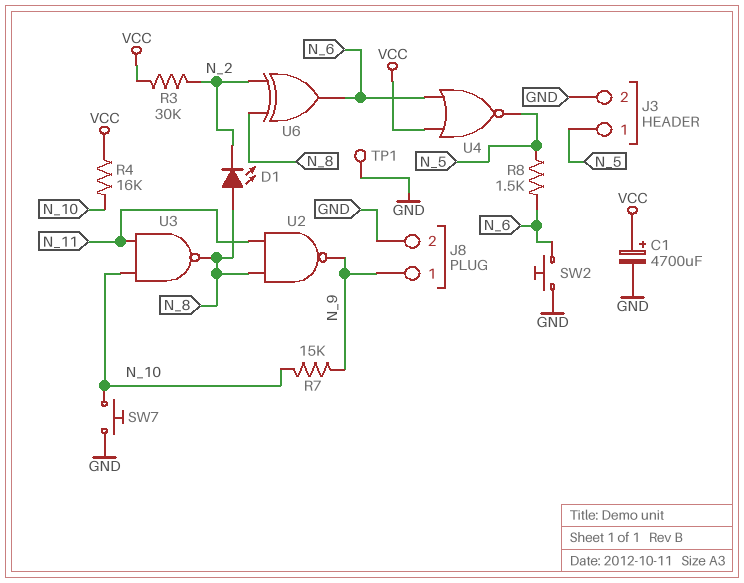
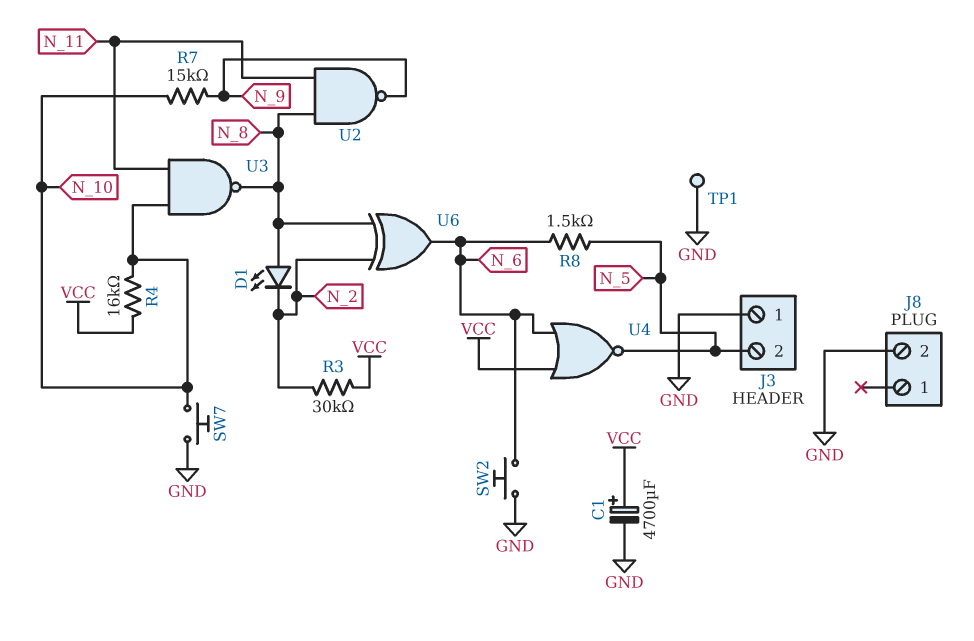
J3 pin 1: N_5 -> GND
J3 pin 2: GND -> N_5
J8 pin 1: N_9 -> none

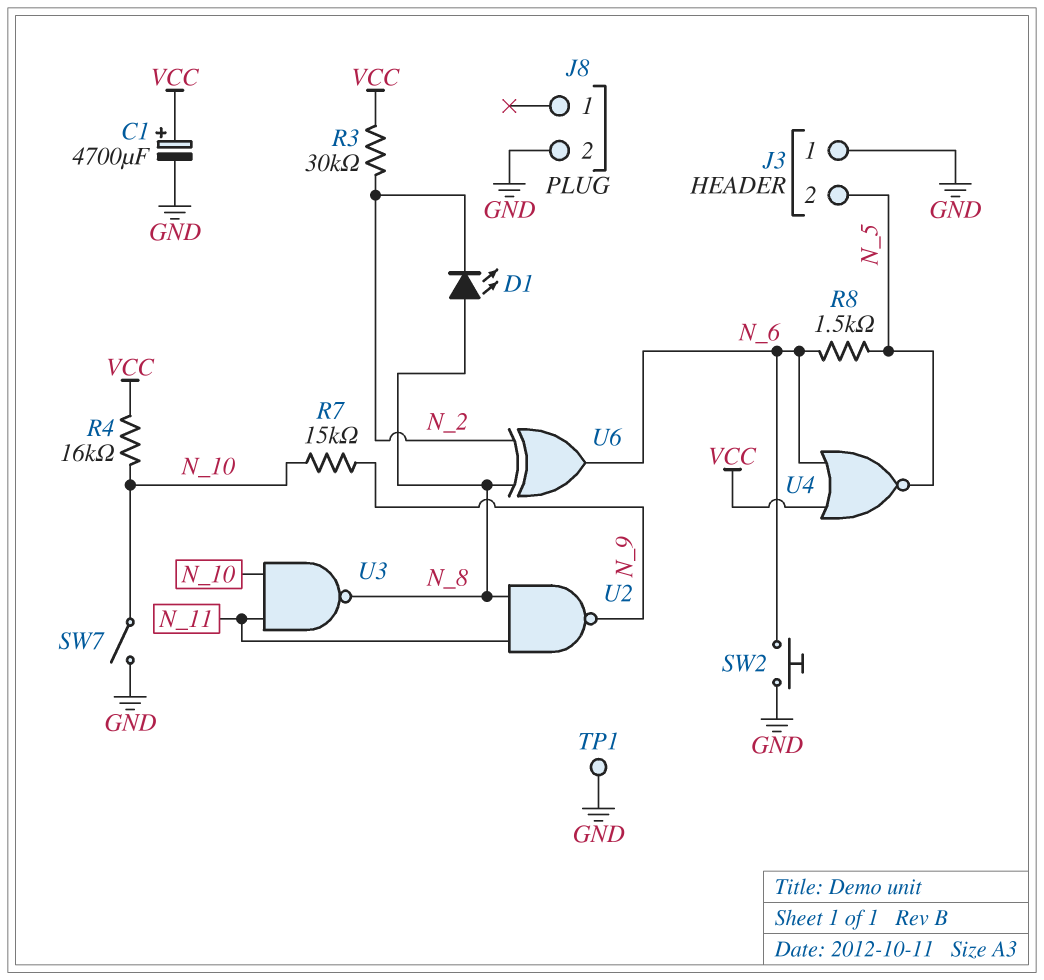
SW7: button (GND, N_10) -> switch (GND, N_10)

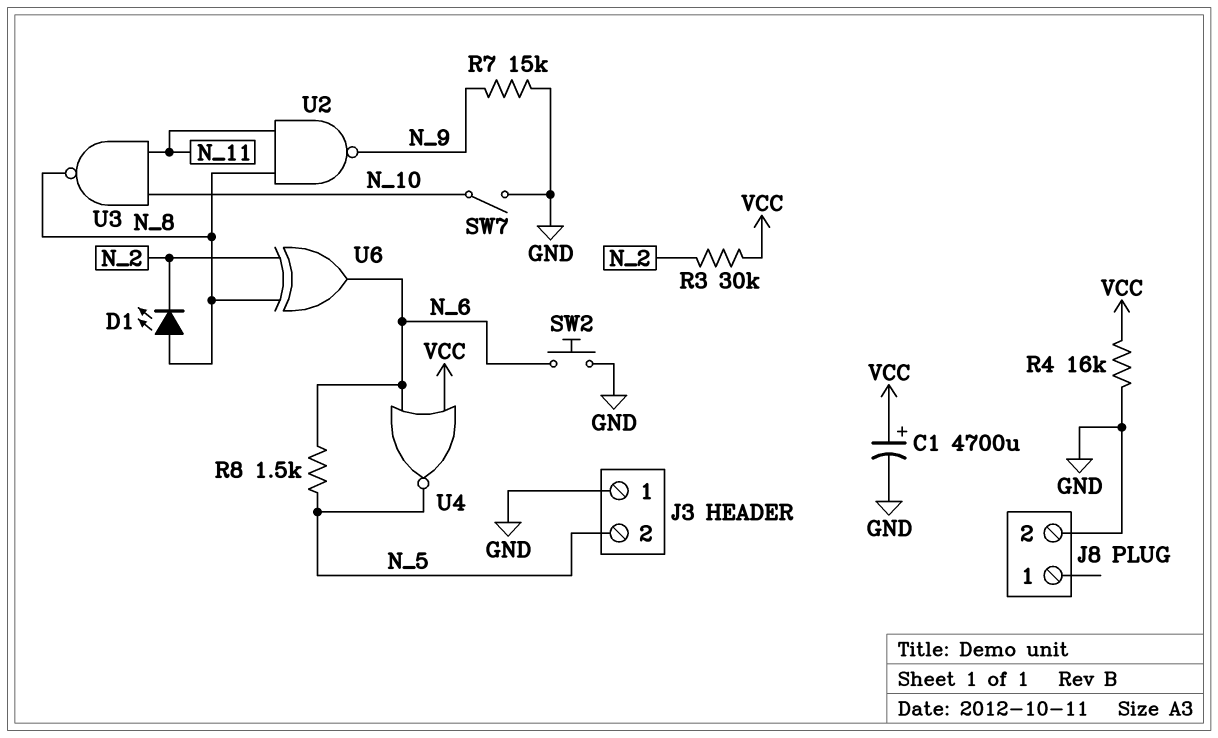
R4: 16k (N_10, VCC) -> 16k (GND, VCC)
R7: 15k (N_9, N_10) -> 15k (GND, N_9)
TP1: test point (GND) -> none

